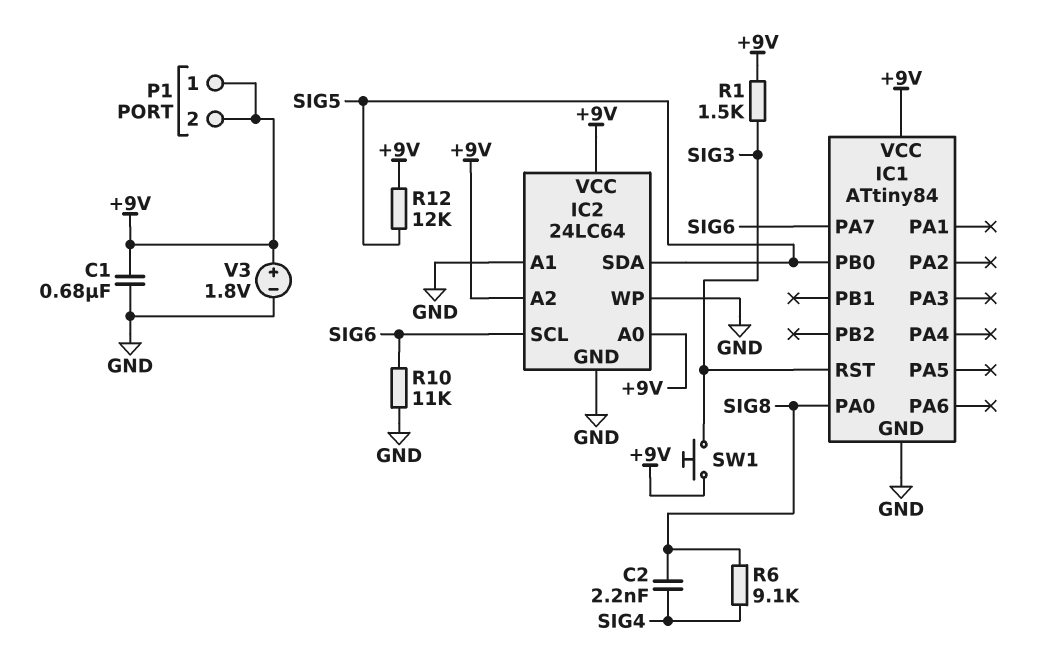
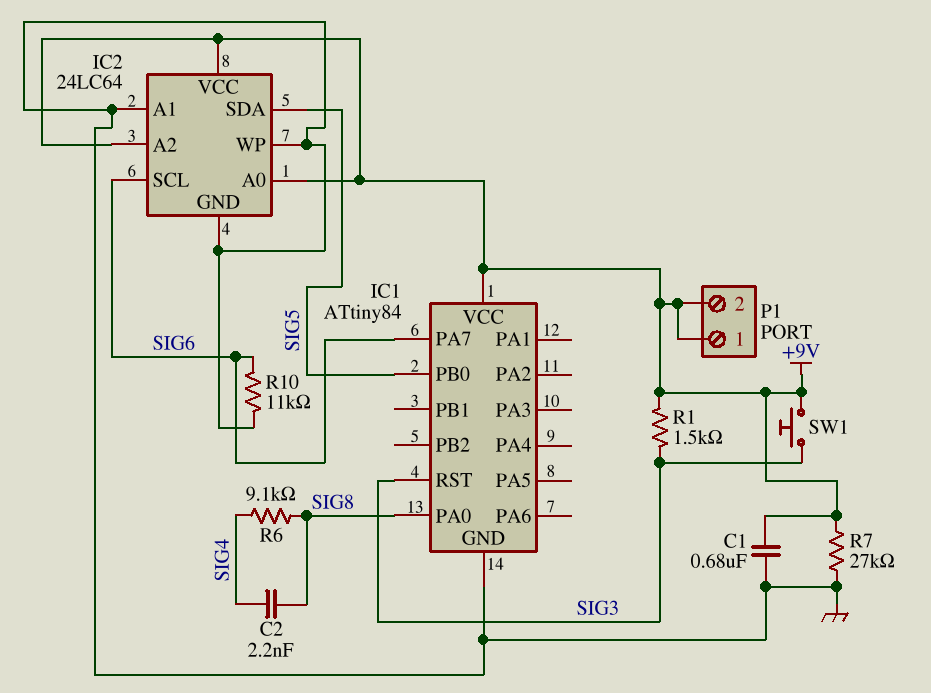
R7: none -> 27k (+9V, GND)
R12: 12k (+9V, SIG5) -> none
V3: 1.8V (plus +9V, minus GND) -> none

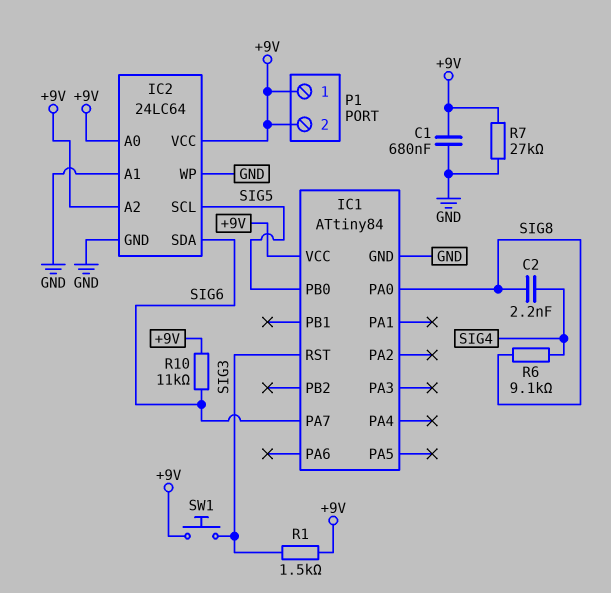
IC2 pin SCL: SIG6 -> SIG5
IC2 pin SDA: SIG5 -> SIG6
R10: 11k (GND, SIG6) -> 11k (+9V, SIG6)

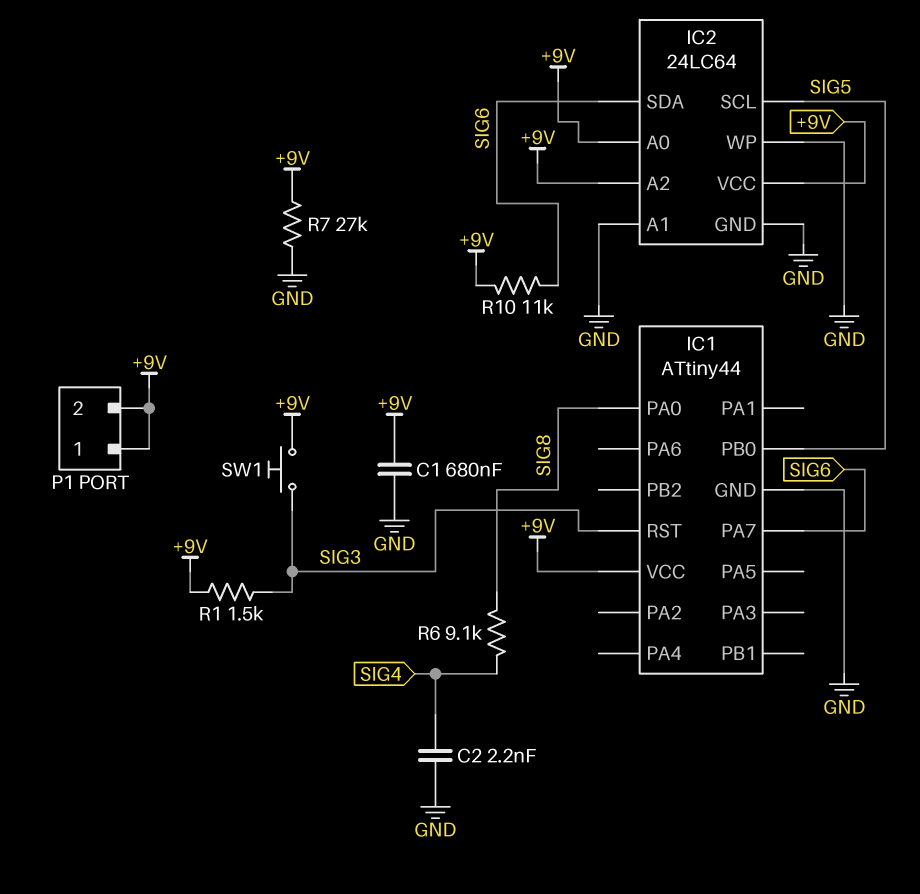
C2: 2.2nF (SIG4, SIG8) -> 2.2nF (GND, SIG4)
IC1: ATtiny84 -> ATtiny44

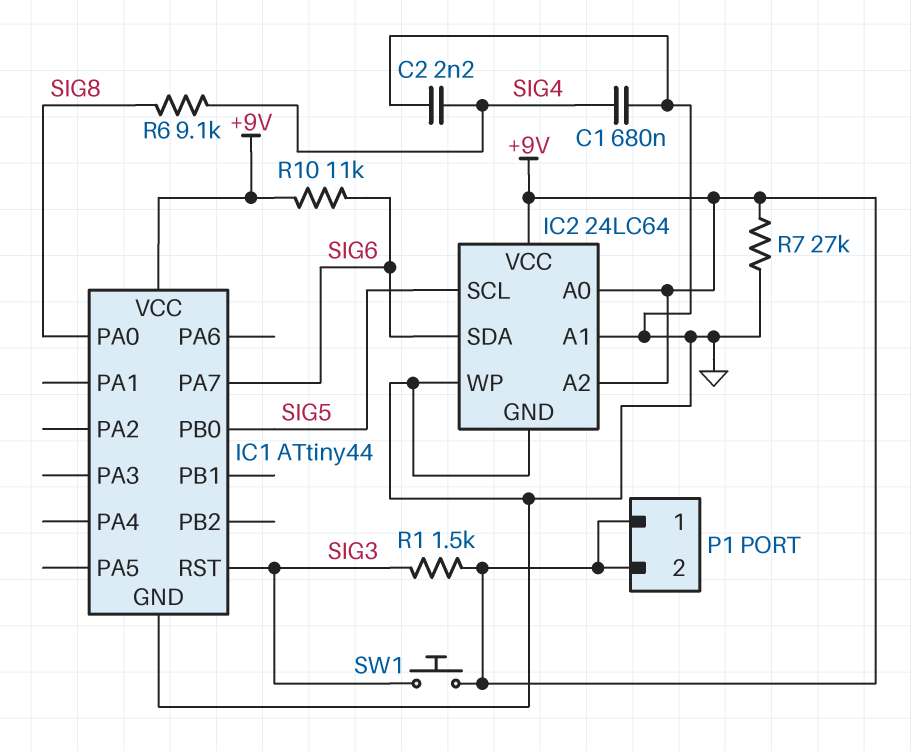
C1: 680nF (+9V, GND) -> 680nF (GND, SIG4)

